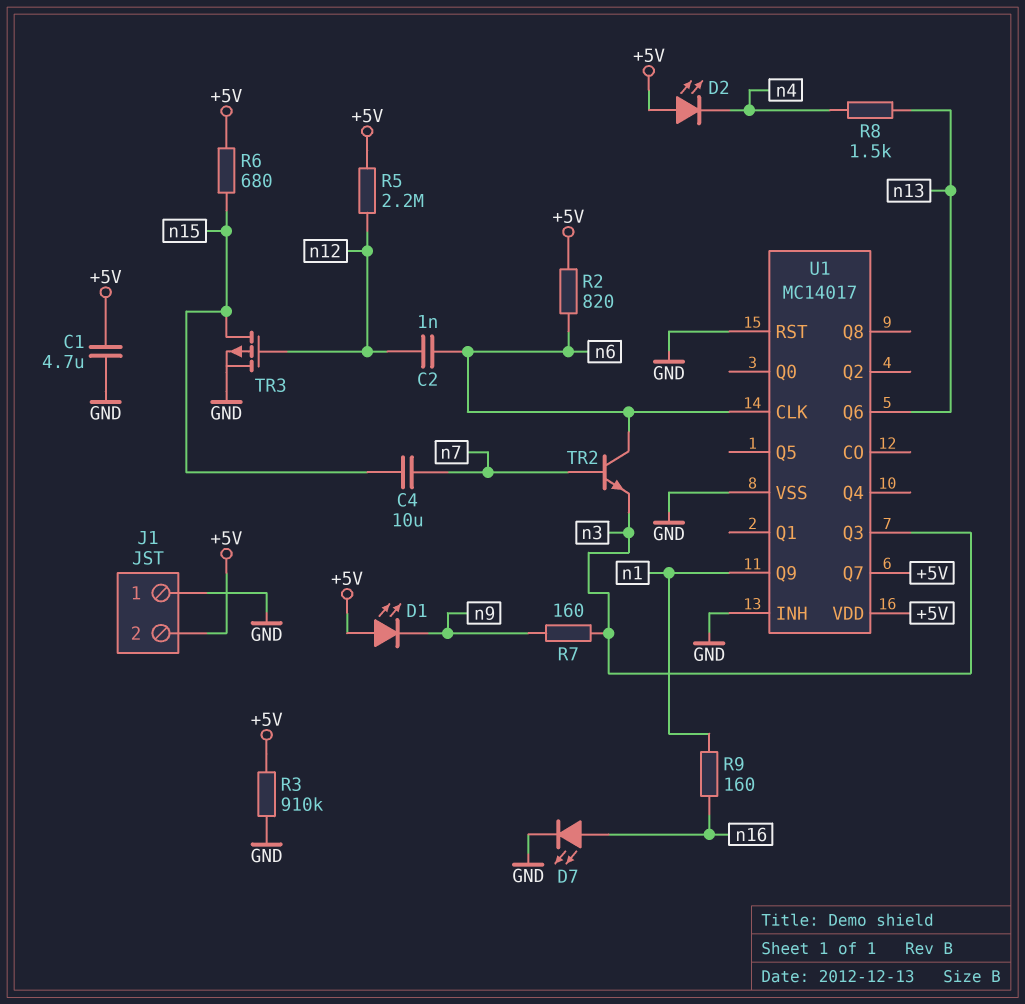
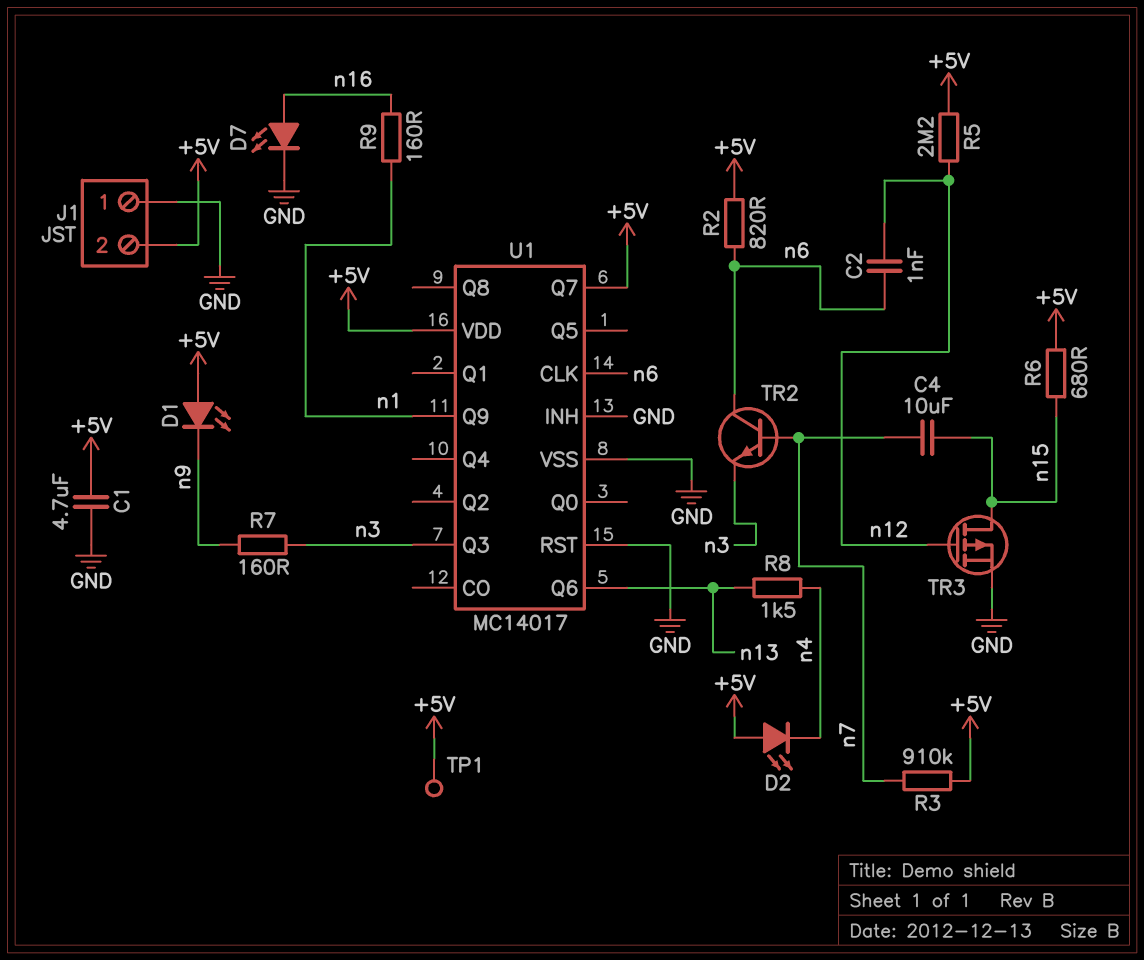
R3: 910k (+5V, GND) -> 910k (+5V, n7)
TP1: none -> test point (+5V)

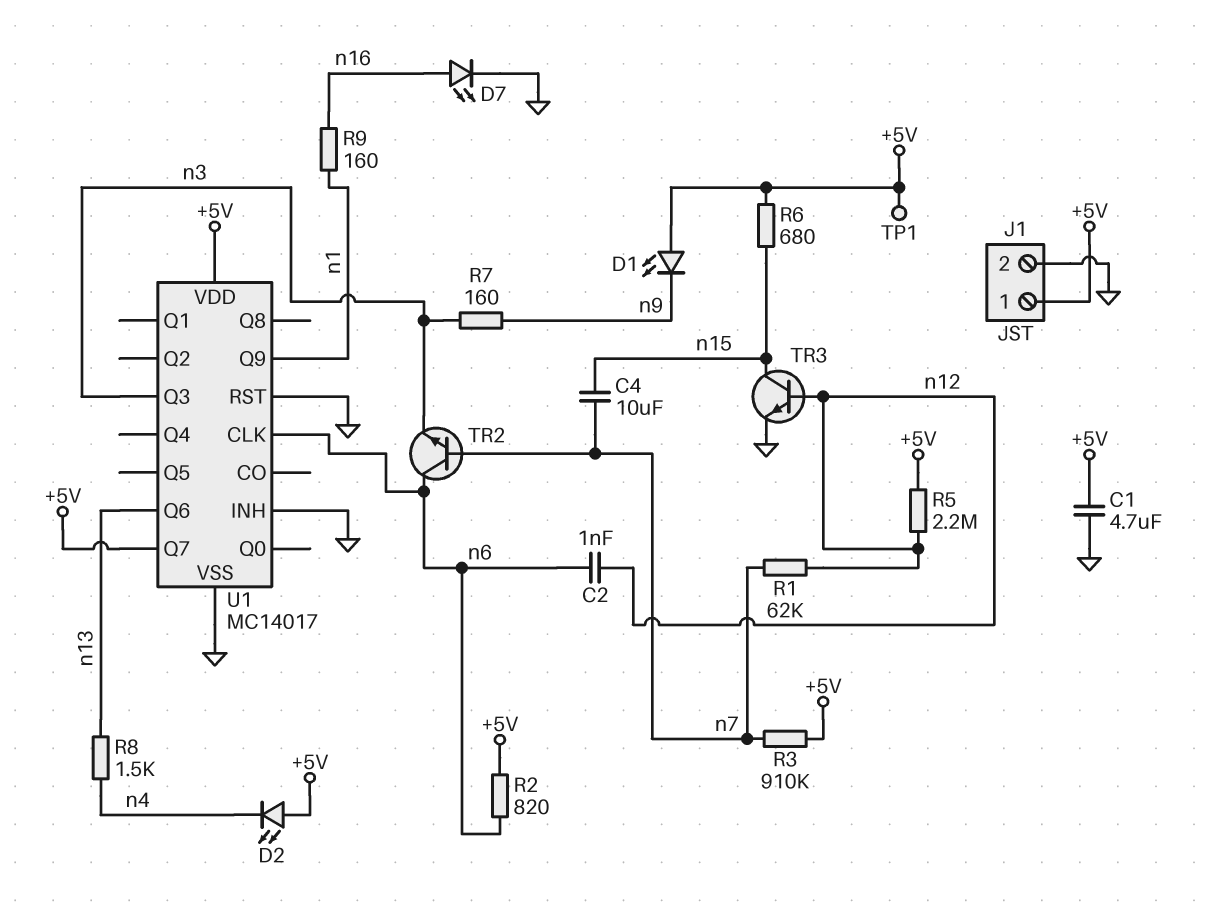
J1 pin 1: GND -> +5V
J1 pin 2: +5V -> GND
R1: none -> 62k (n7, n12)
TR3: PMOS (G n12, D n15, S GND) -> NPN (B n12, C n15, E GND)

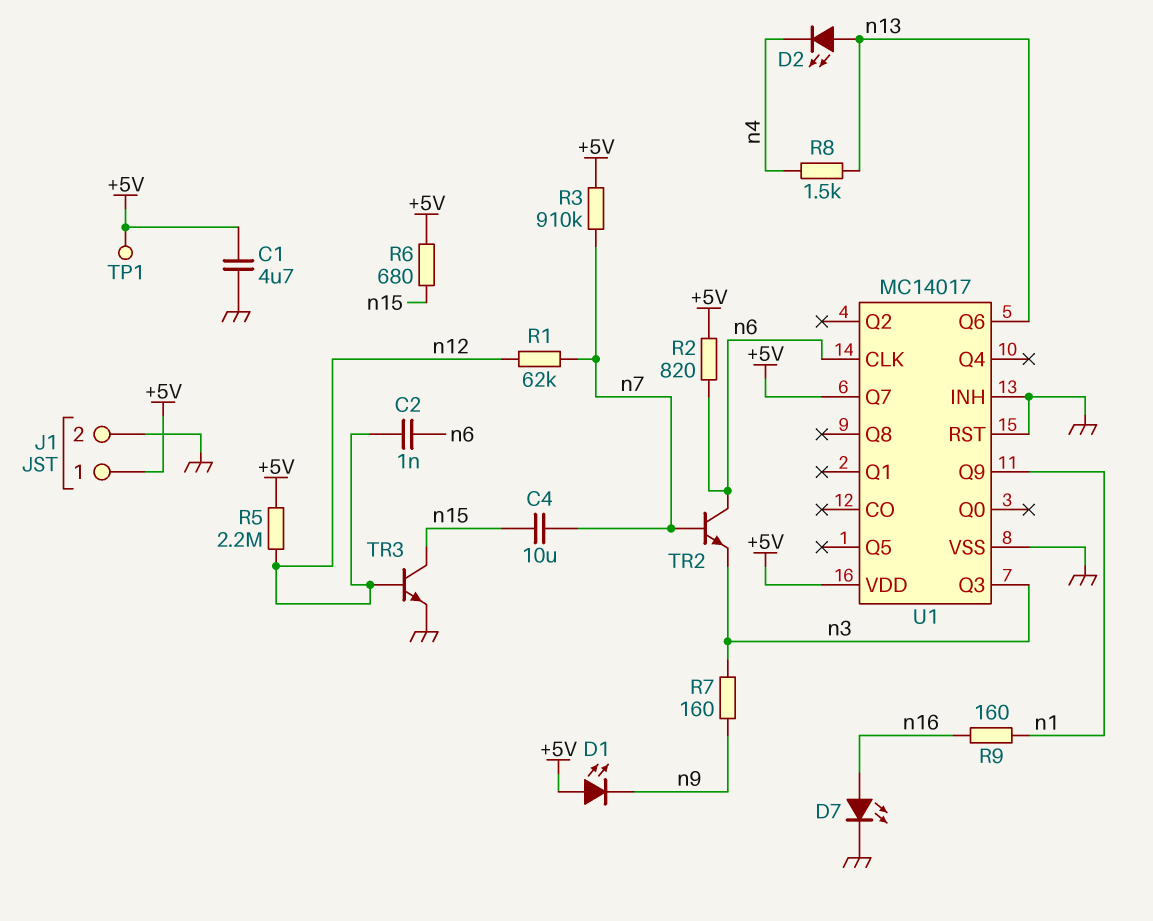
D2: LED (A +5V, K n4) -> LED (A n13, K n4)

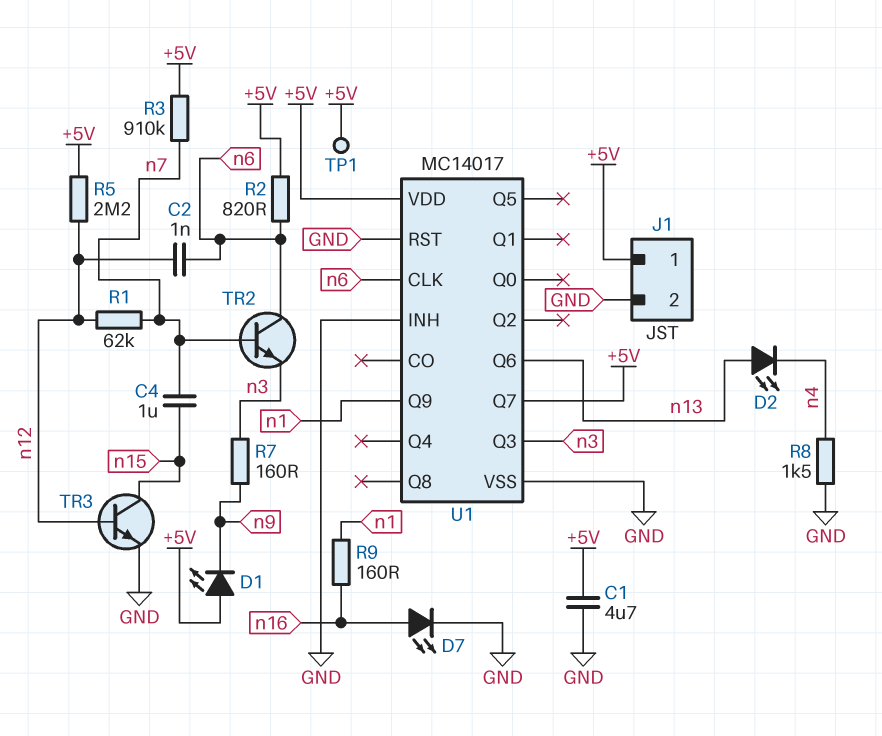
C4: 10uF (n7, n15) -> 1uF (n7, n15)
R6: 680 (+5V, n15) -> none
R8: 1.5k (n4, n13) -> 1.5k (GND, n4)

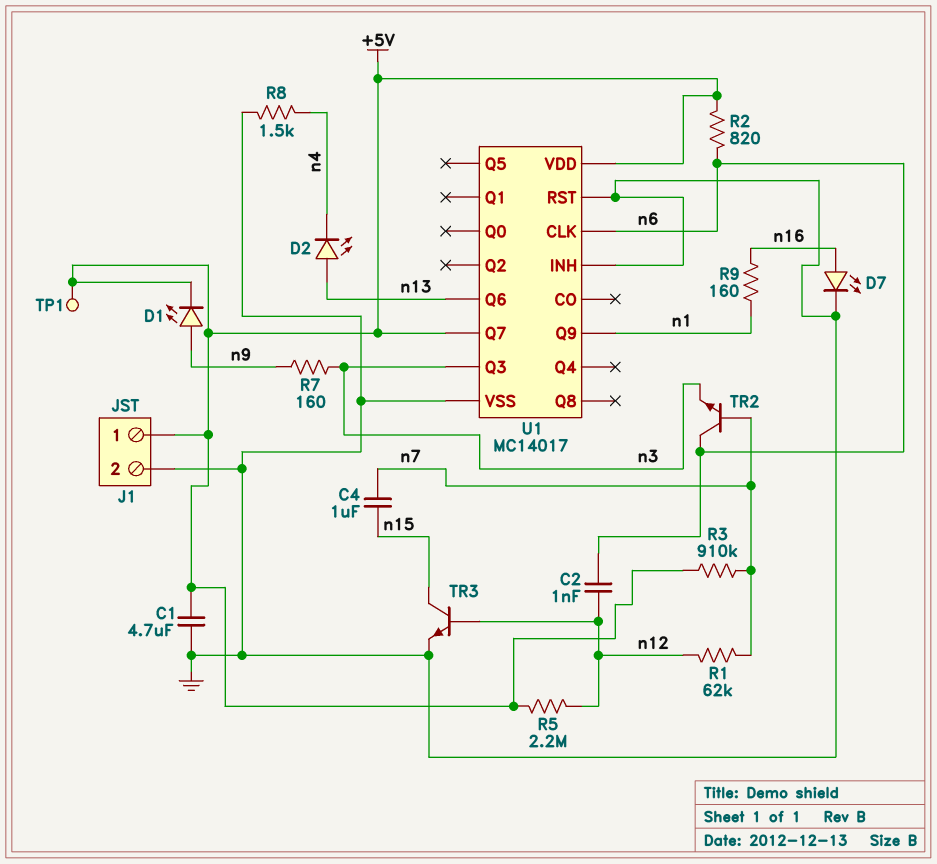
D1: LED (A +5V, K n9) -> LED (A n9, K +5V)

